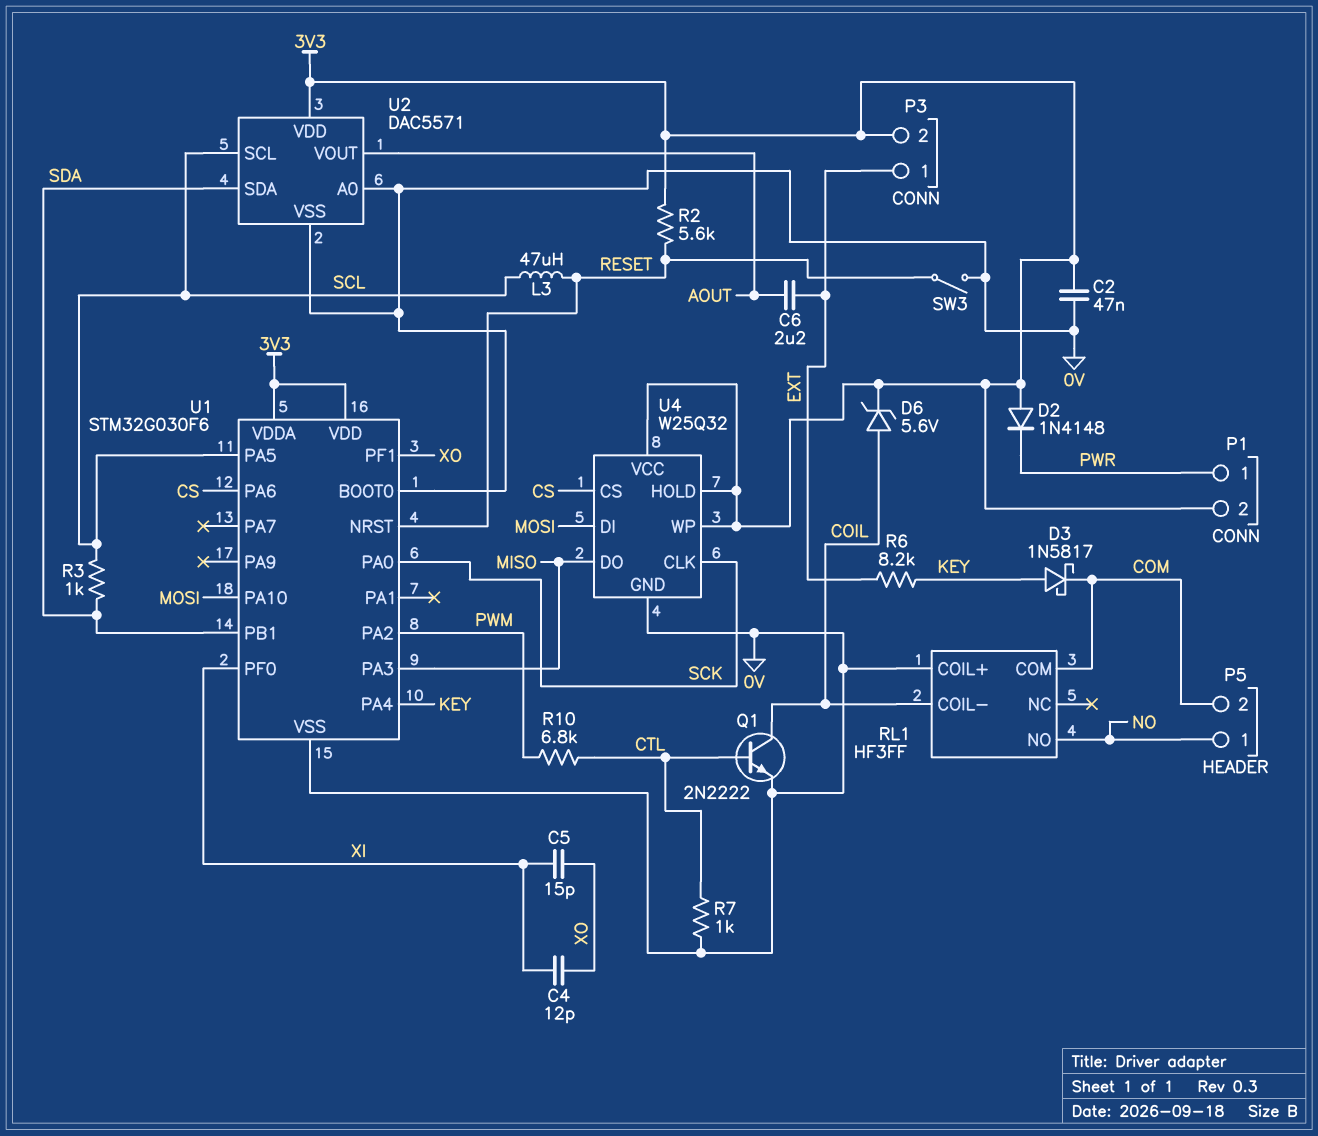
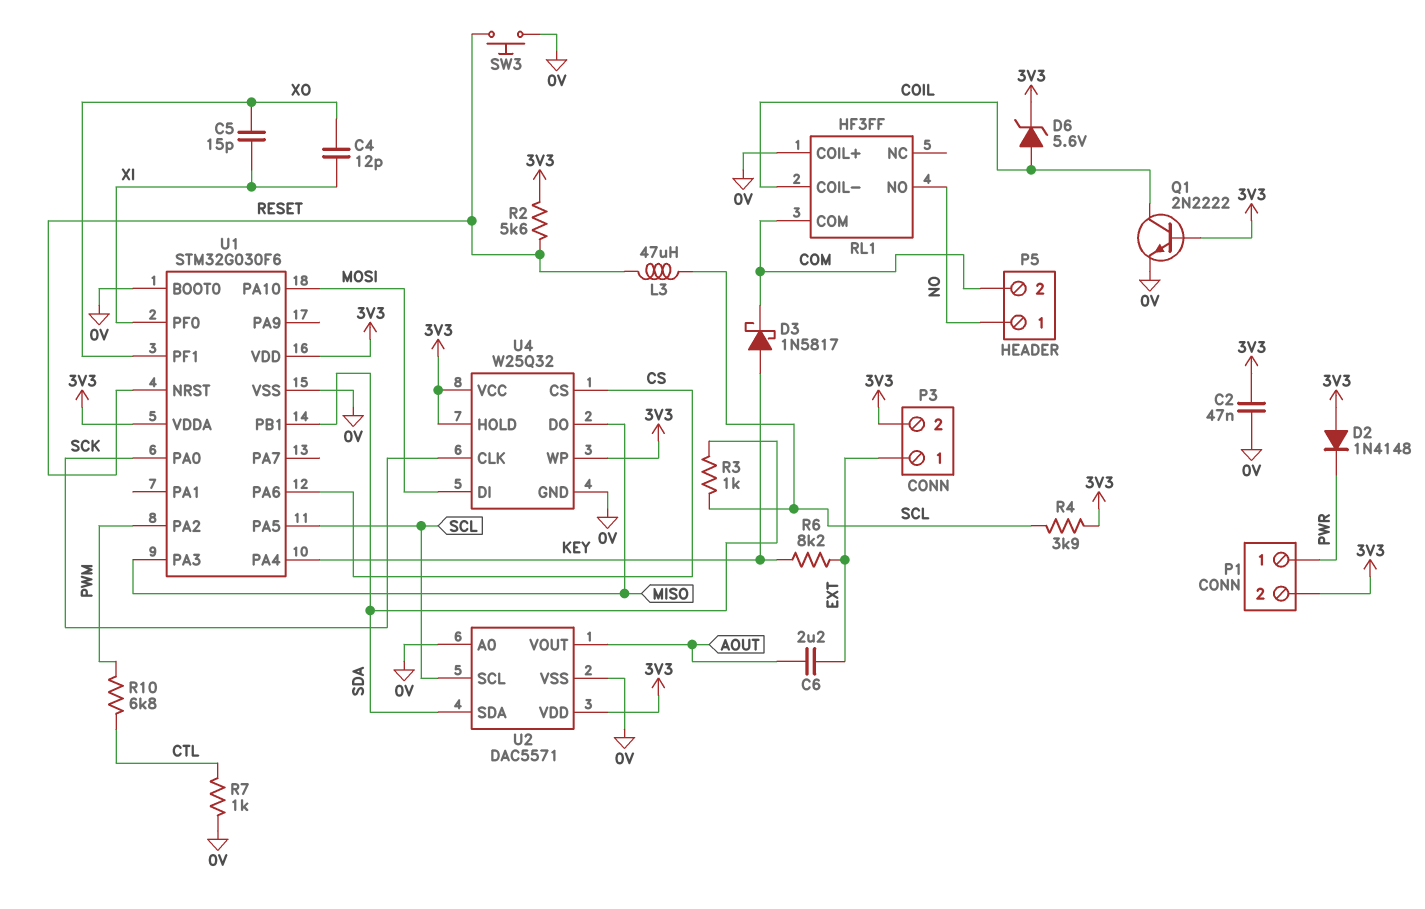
Q1: NPN 2N2222 (B CTL, C COIL, E 0V) -> NPN 2N2222 (B 3V3, C COIL, E 0V)
R4: none -> 3.9k (3V3, SCL)
SW3: switch (0V, RESET) -> button (0V, RESET)

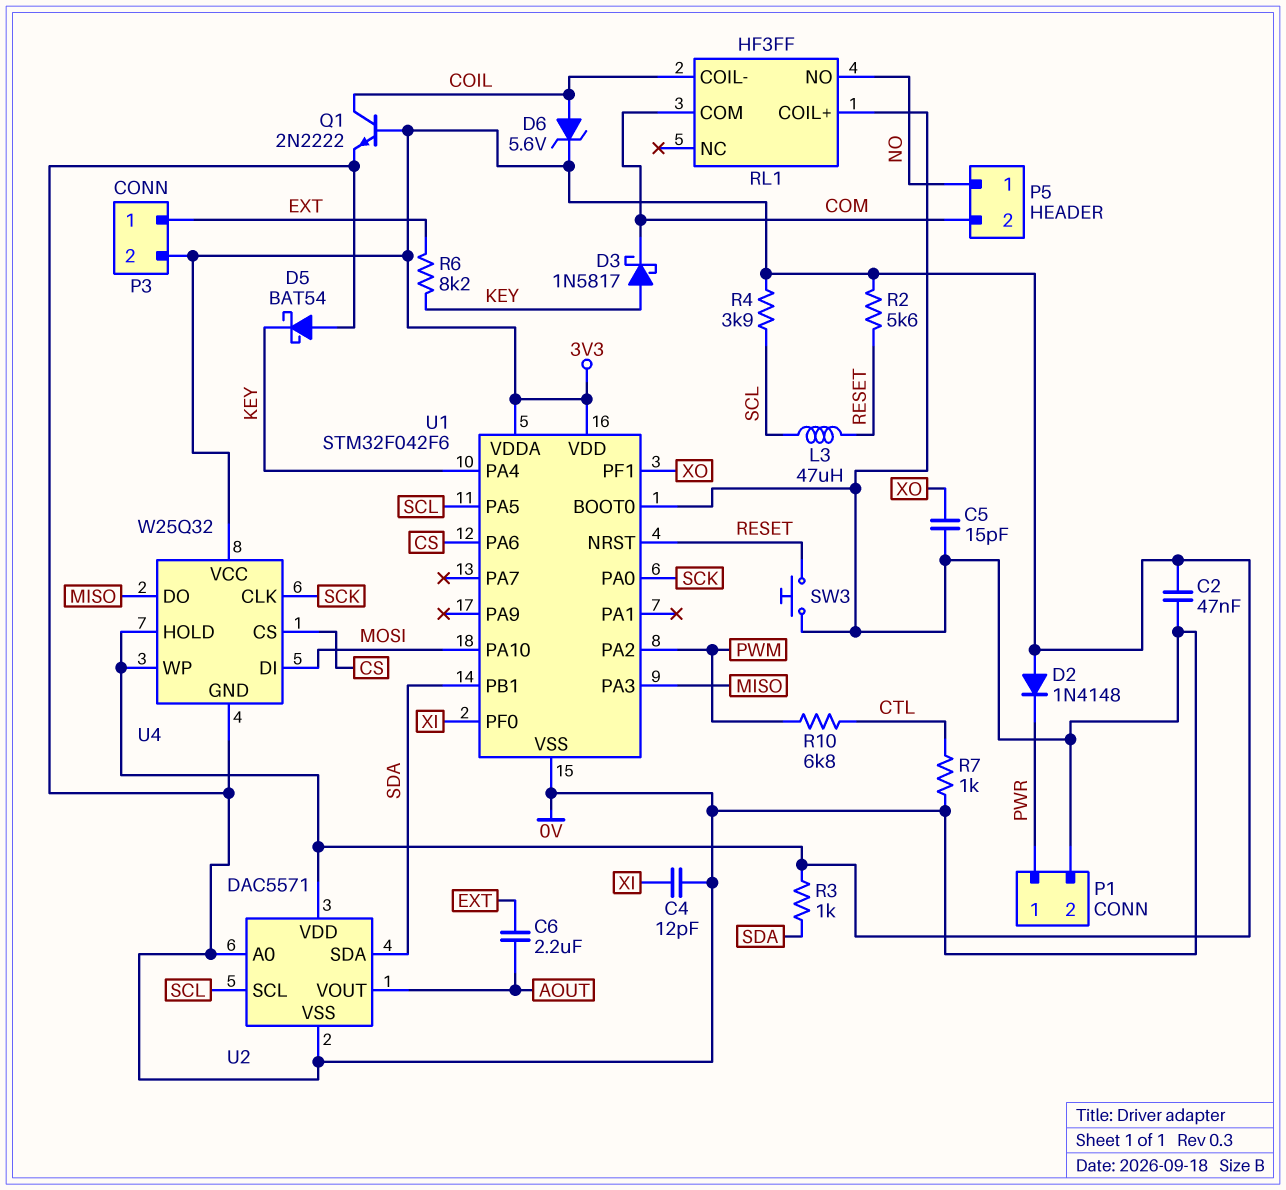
C4: 12pF (XI, XO) -> 12pF (0V, XI)
C5: 15pF (XI, XO) -> 15pF (0V, XO)
D5: none -> schottky BAT54 (A 0V, K KEY)
P1 pin 2: 3V3 -> 0V
R3: 1k (SCL, SDA) -> 1k (3V3, SDA)
U1: STM32G030F6 -> STM32F042F6

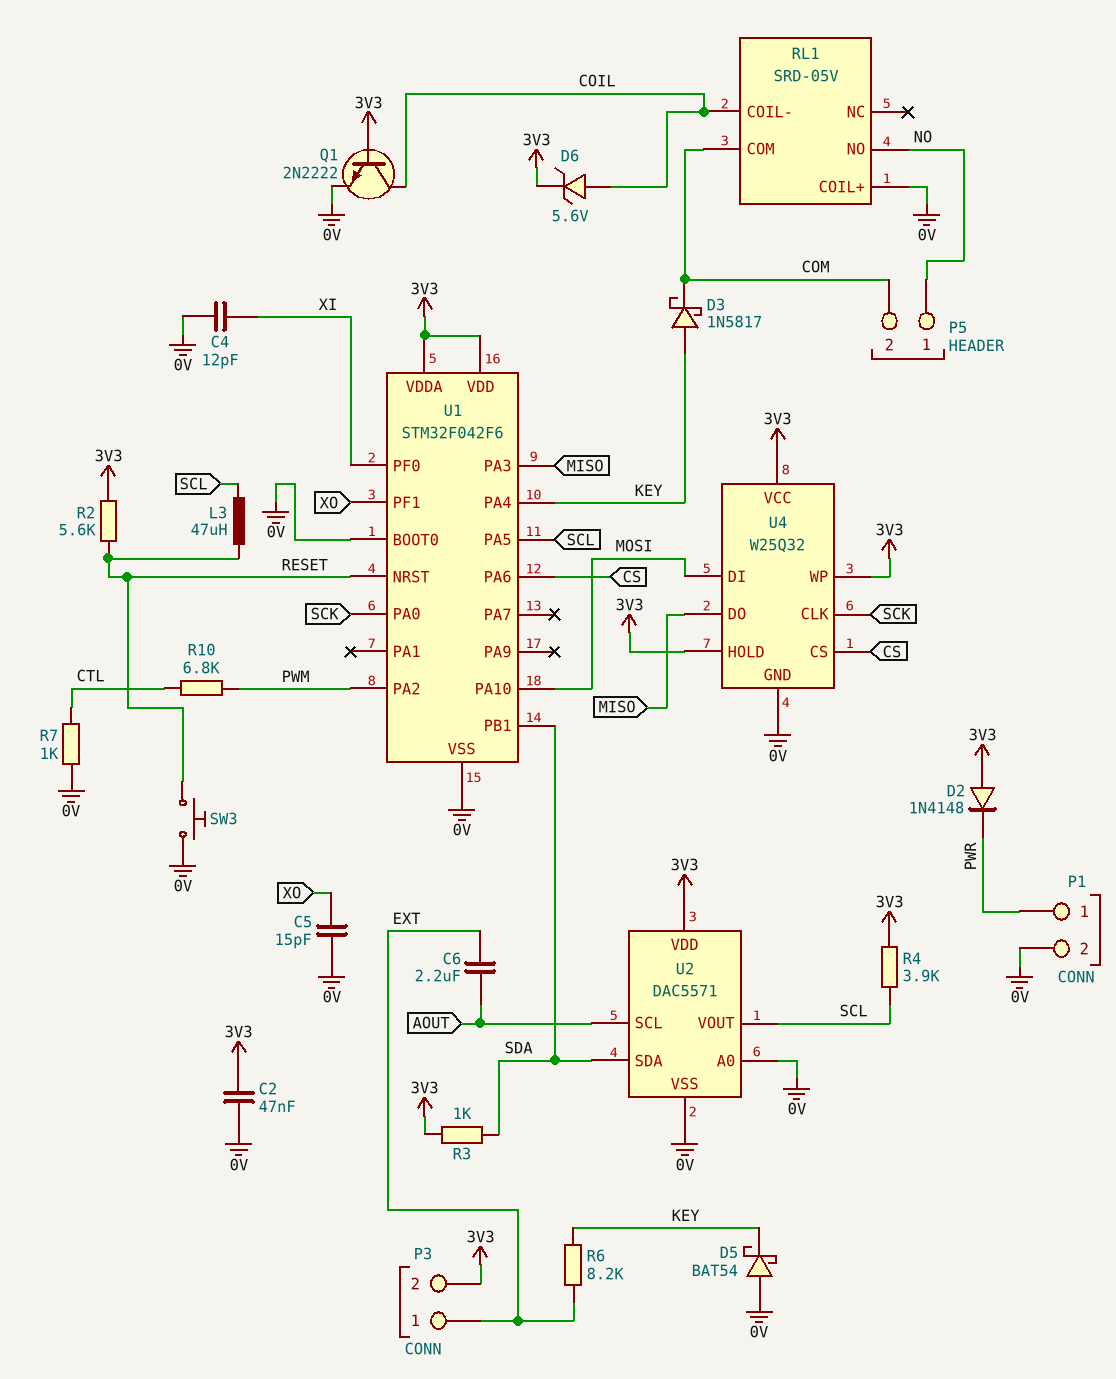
RL1: HF3FF -> SRD-05V
U2 pin SCL: SCL -> AOUT
U2 pin VOUT: AOUT -> SCL

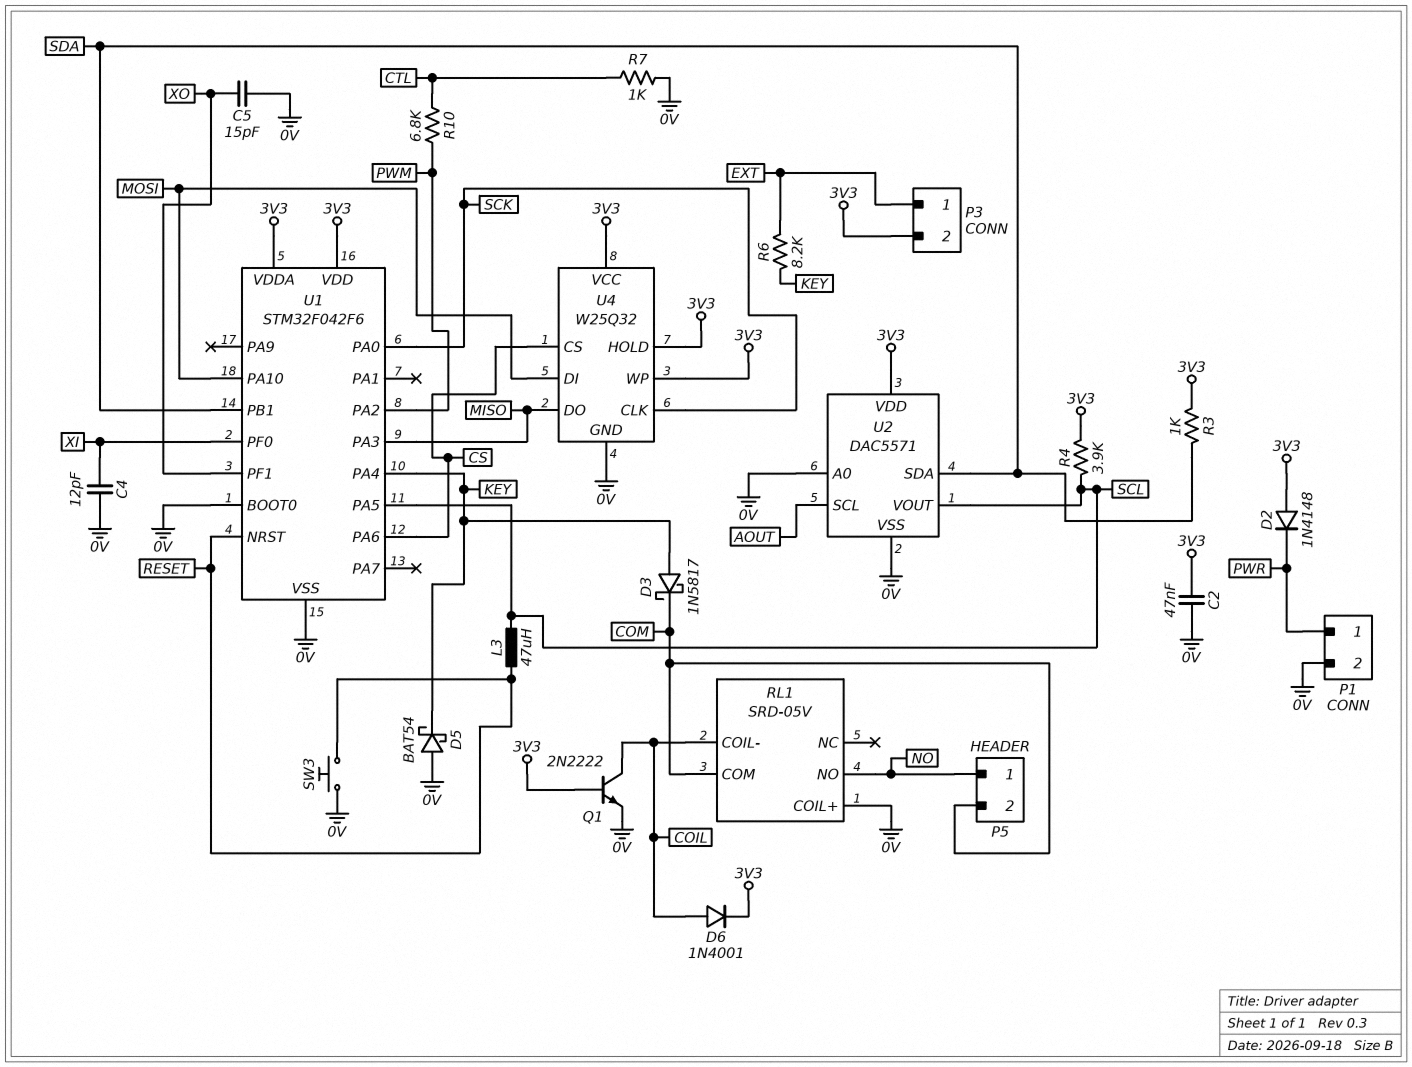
C6: 2.2uF (AOUT, EXT) -> none
D6: zener 5.6V (A COIL, K 3V3) -> diode 1N4001 (A COIL, K 3V3)
R2: 5.6k (3V3, RESET) -> none

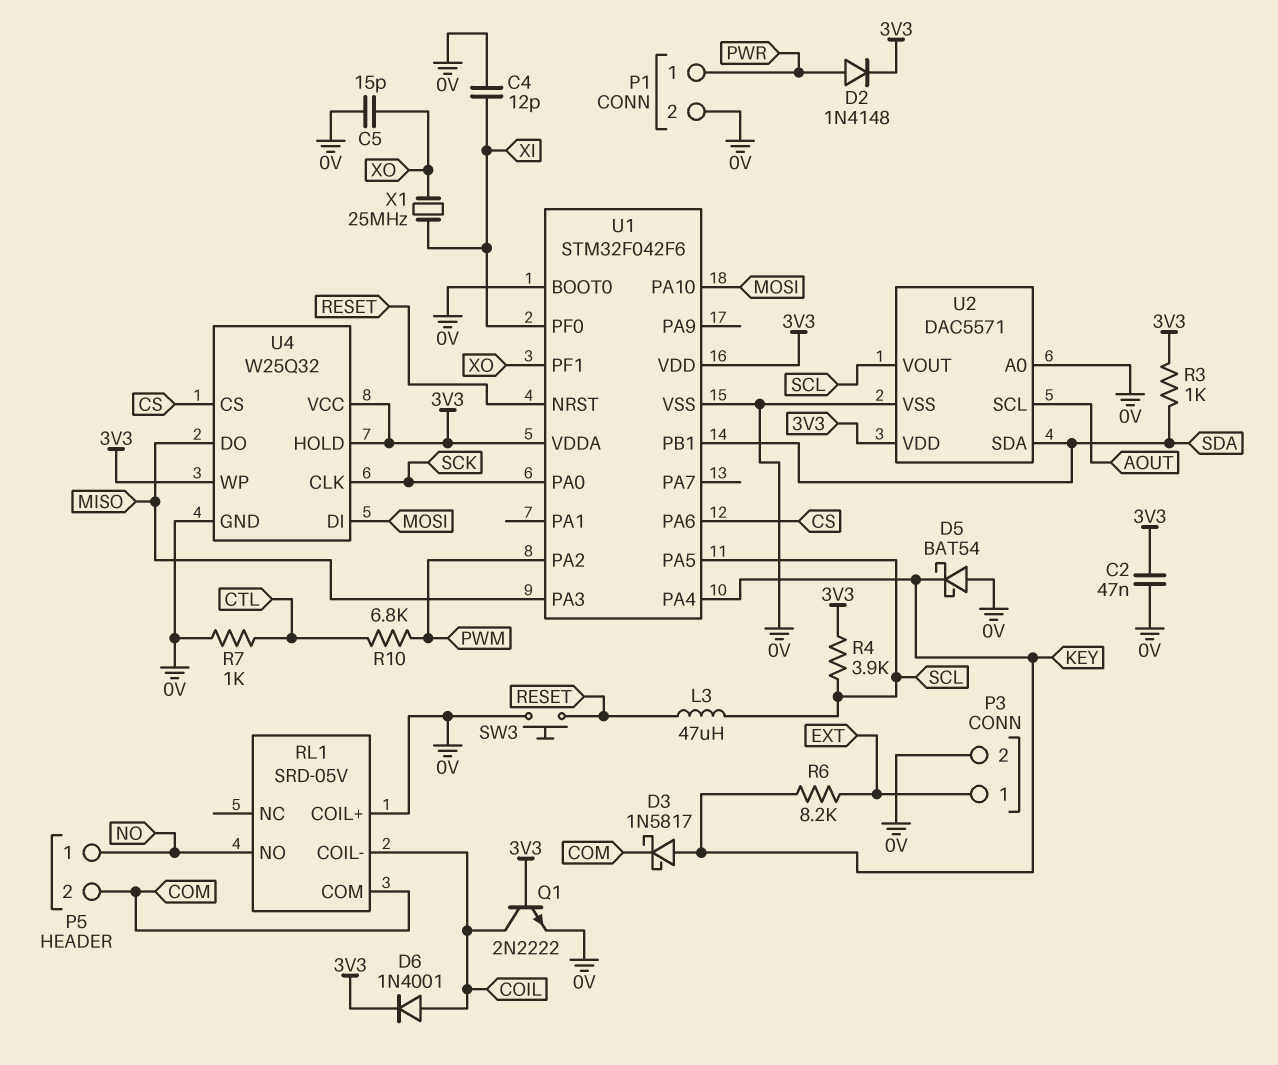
D2: diode 1N4148 (A 3V3, K PWR) -> diode 1N4148 (A PWR, K 3V3)
P3 pin 2: 3V3 -> 0V
X1: none -> 25MHz (XI, XO)

